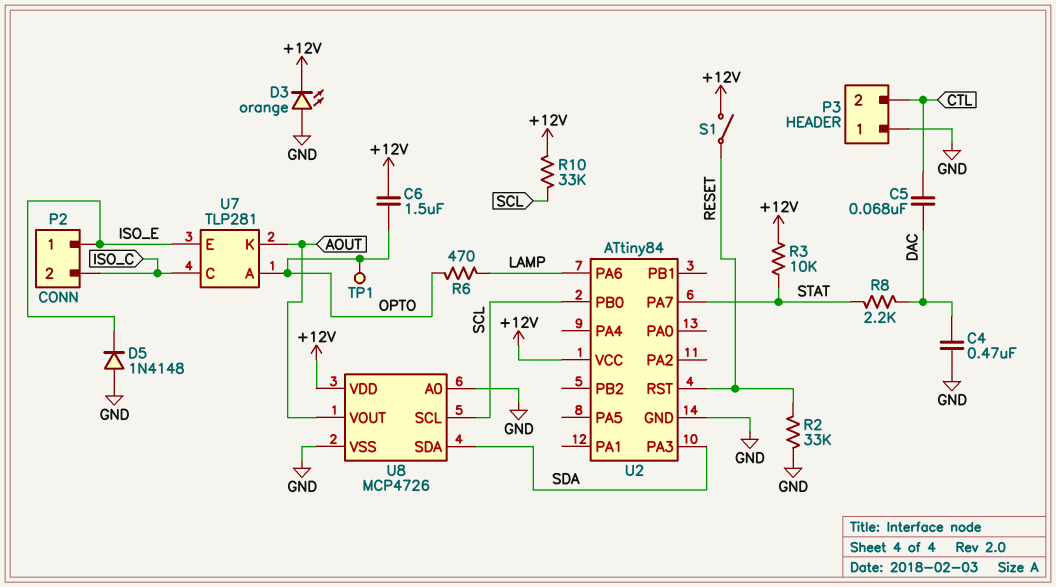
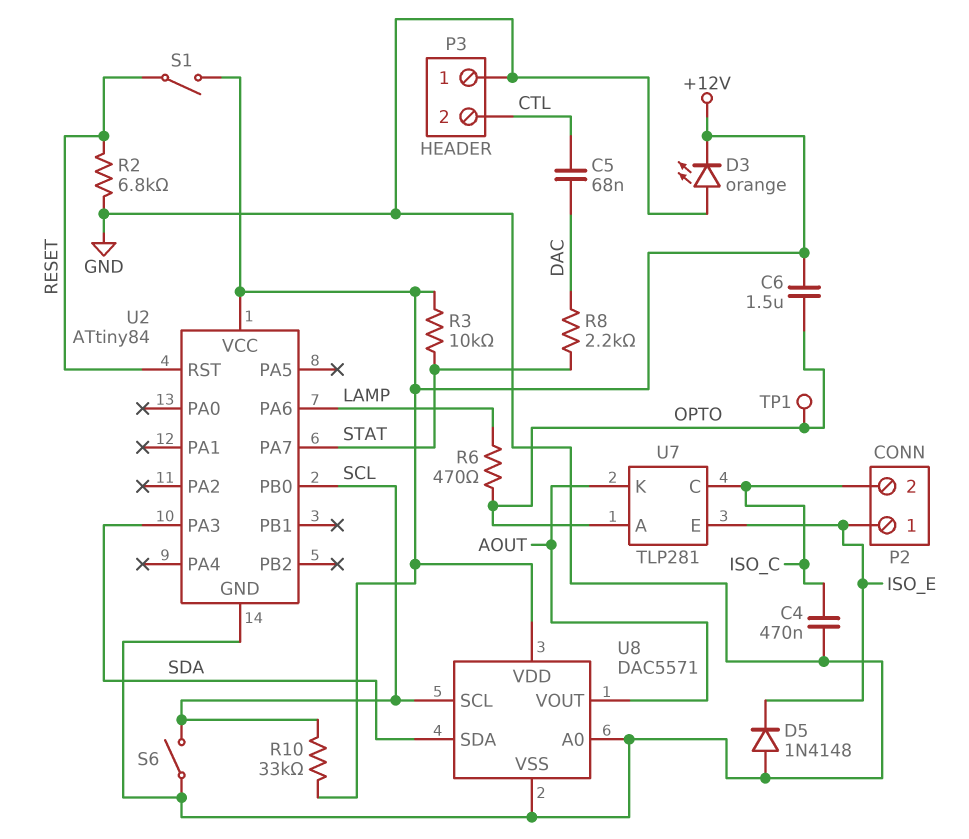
C4: 470nF (DAC, GND) -> 470nF (GND, ISO_C)
R2: 33k (GND, RESET) -> 6.8k (GND, RESET)
S6: none -> switch (GND, SCL)
U8: MCP4726 -> DAC5571

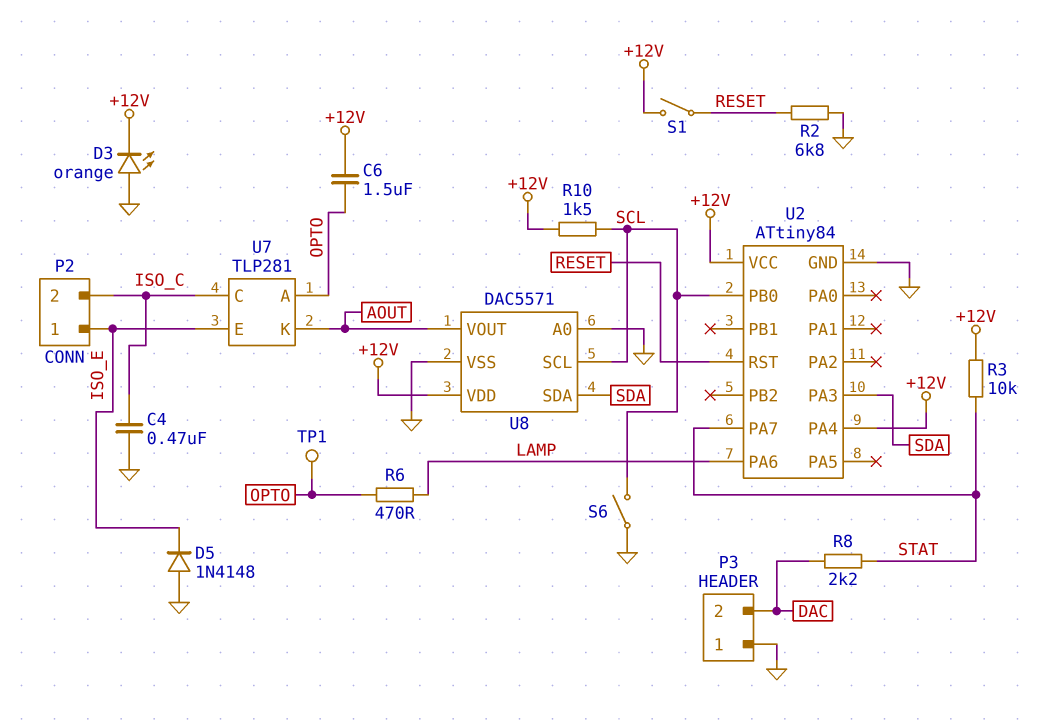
C5: 68nF (CTL, DAC) -> none
P3 pin 2: CTL -> DAC
R10: 33k (+12V, SCL) -> 1.5k (+12V, SCL)
U2 pin PA4: none -> +12V

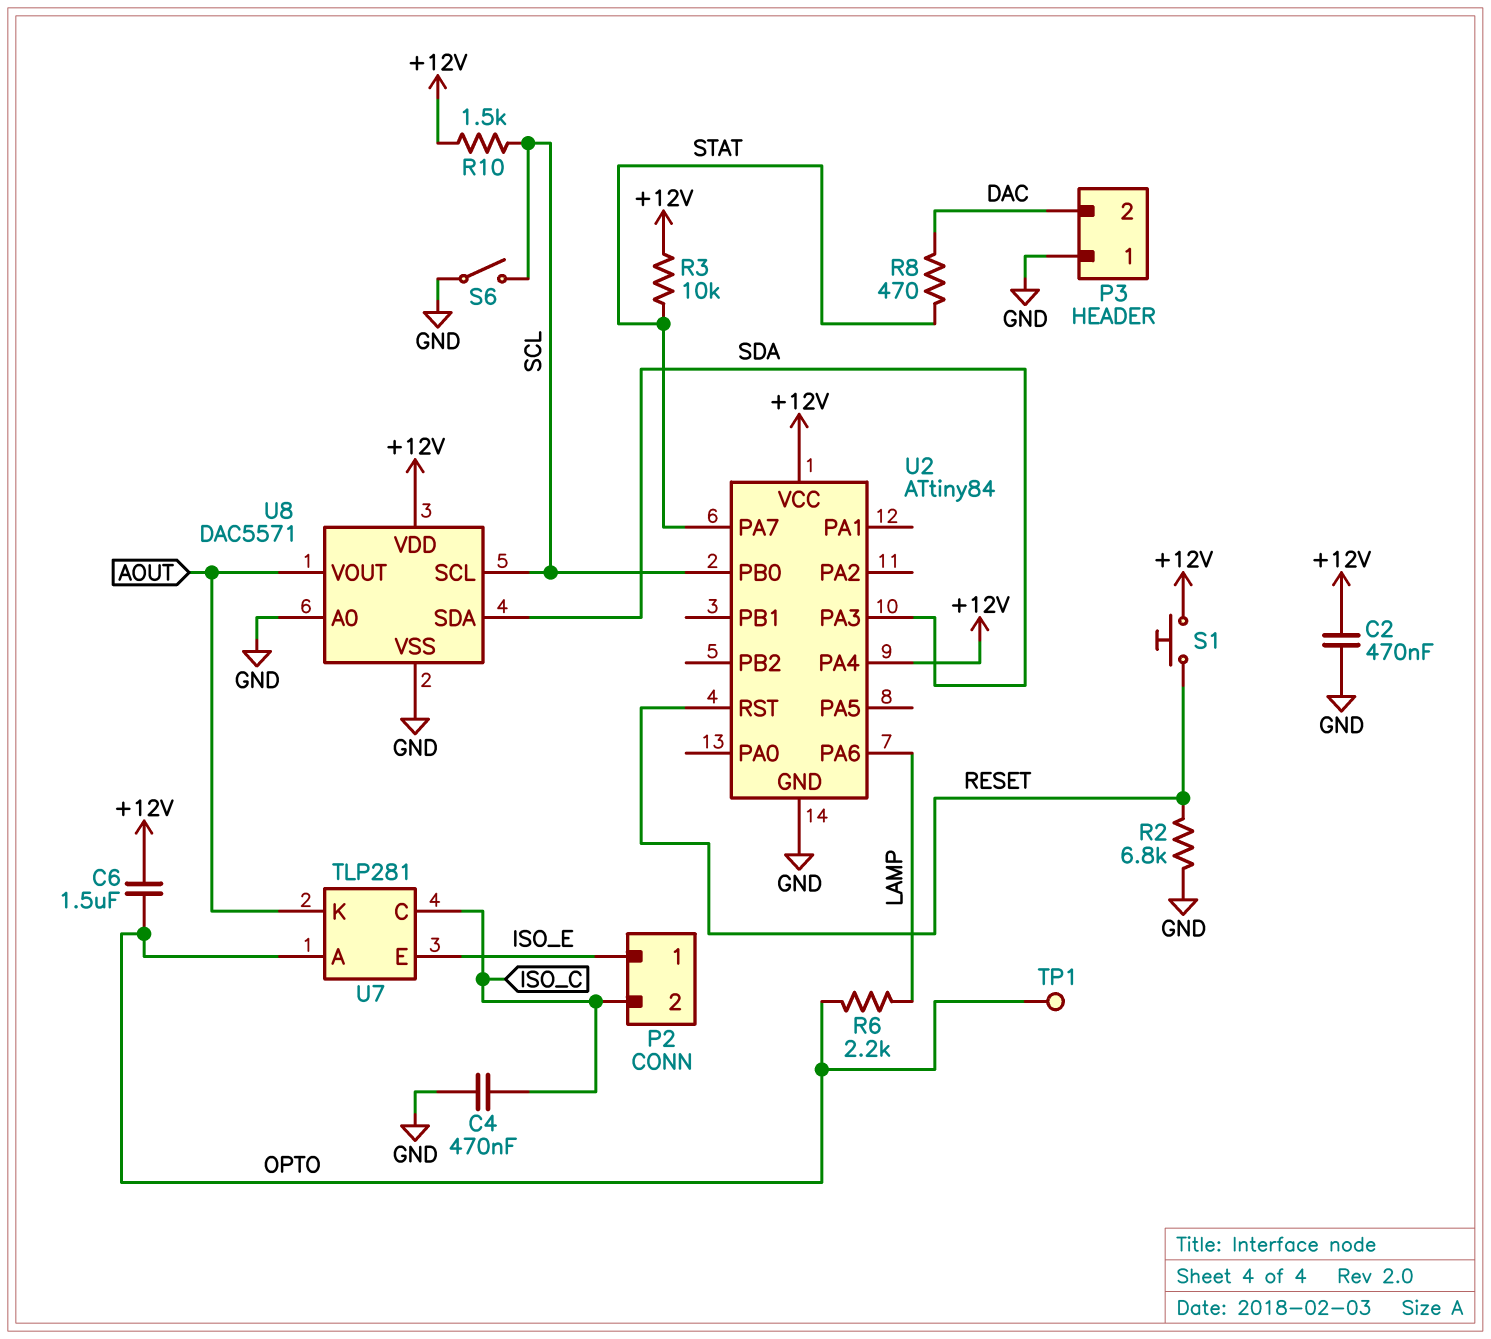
C2: none -> 470nF (+12V, GND)
D3: LED orange (A GND, K +12V) -> none
D5: diode 1N4148 (A GND, K ISO_E) -> none
R6: 470 (LAMP, OPTO) -> 2.2k (LAMP, OPTO)
R8: 2.2k (DAC, STAT) -> 470 (DAC, STAT)
S1: switch (+12V, RESET) -> button (+12V, RESET)

